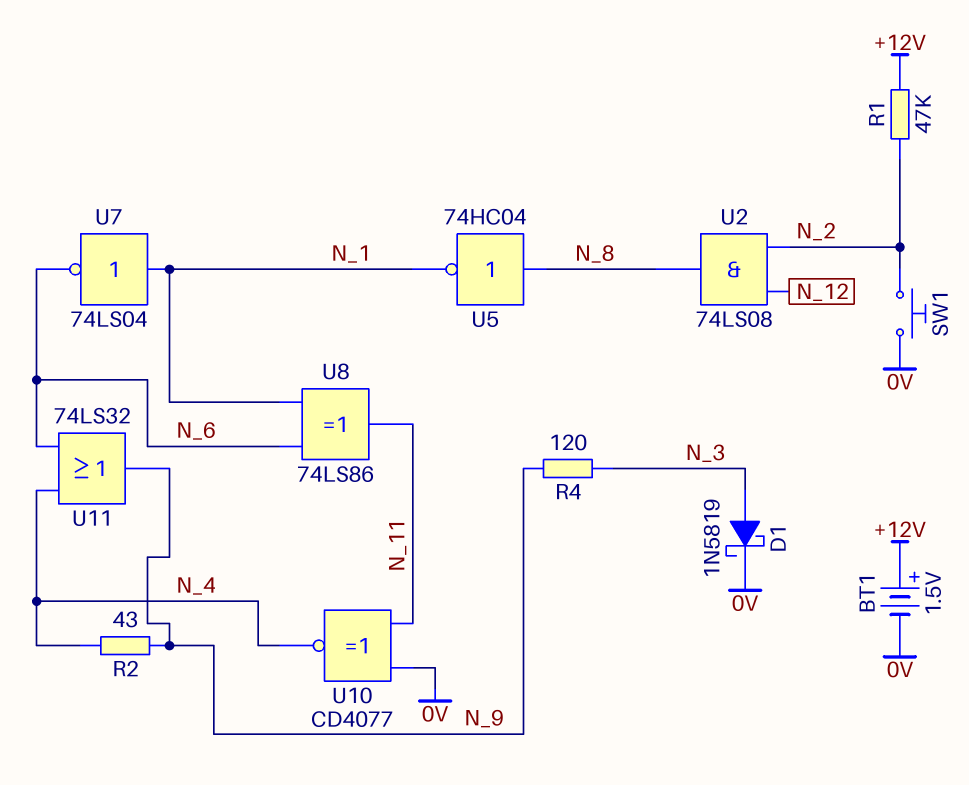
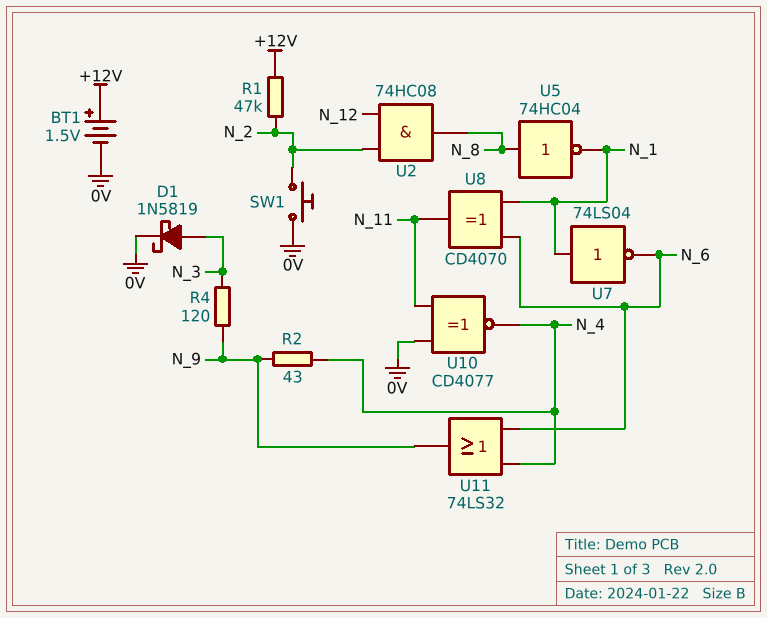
U2: AND 74LS08 (in N_2, in N_12, out N_8) -> AND 74HC08 (in N_2, in N_12, out N_8)
U8: XOR 74LS86 (in N_1, in N_6, out N_11) -> XOR CD4070 (in N_1, in N_6, out N_11)

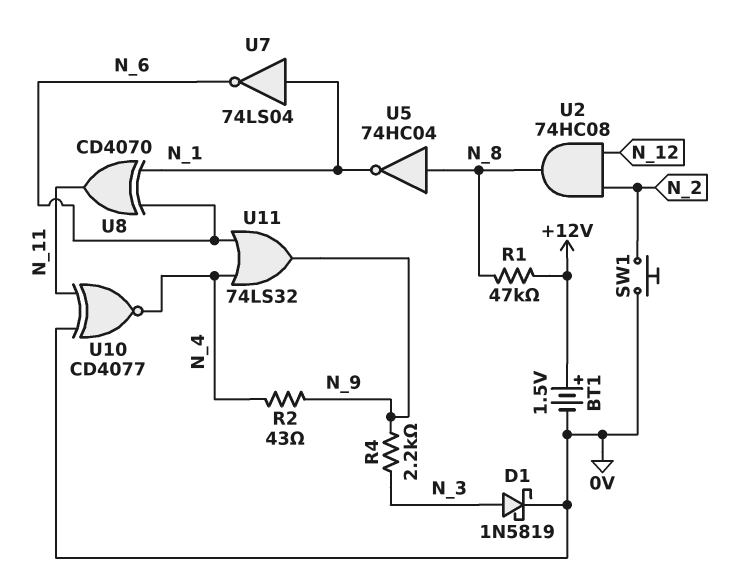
R1: 47k (+12V, N_2) -> 47k (+12V, N_8)
R4: 120 (N_3, N_9) -> 2.2k (N_3, N_9)

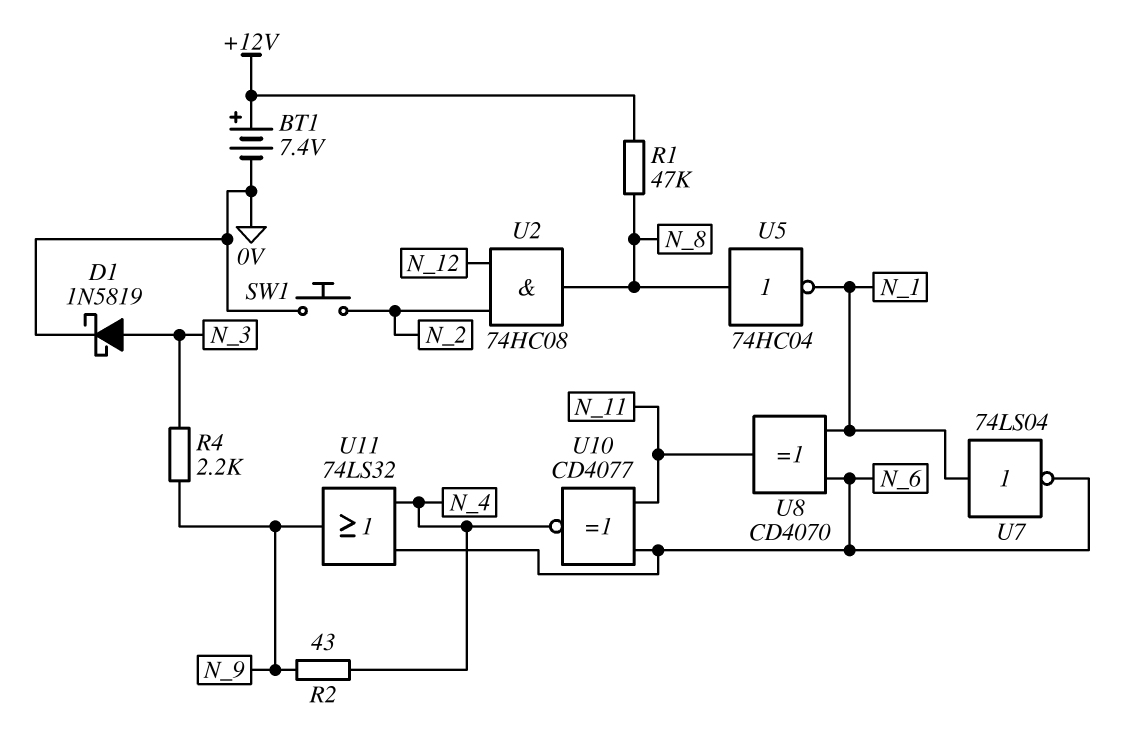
BT1: 1.5V (plus +12V, minus 0V) -> 7.4V (plus +12V, minus 0V)
U10: XNOR CD4077 (in 0V, in N_11, out N_4) -> XNOR CD4077 (in N_6, in N_11, out N_4)

